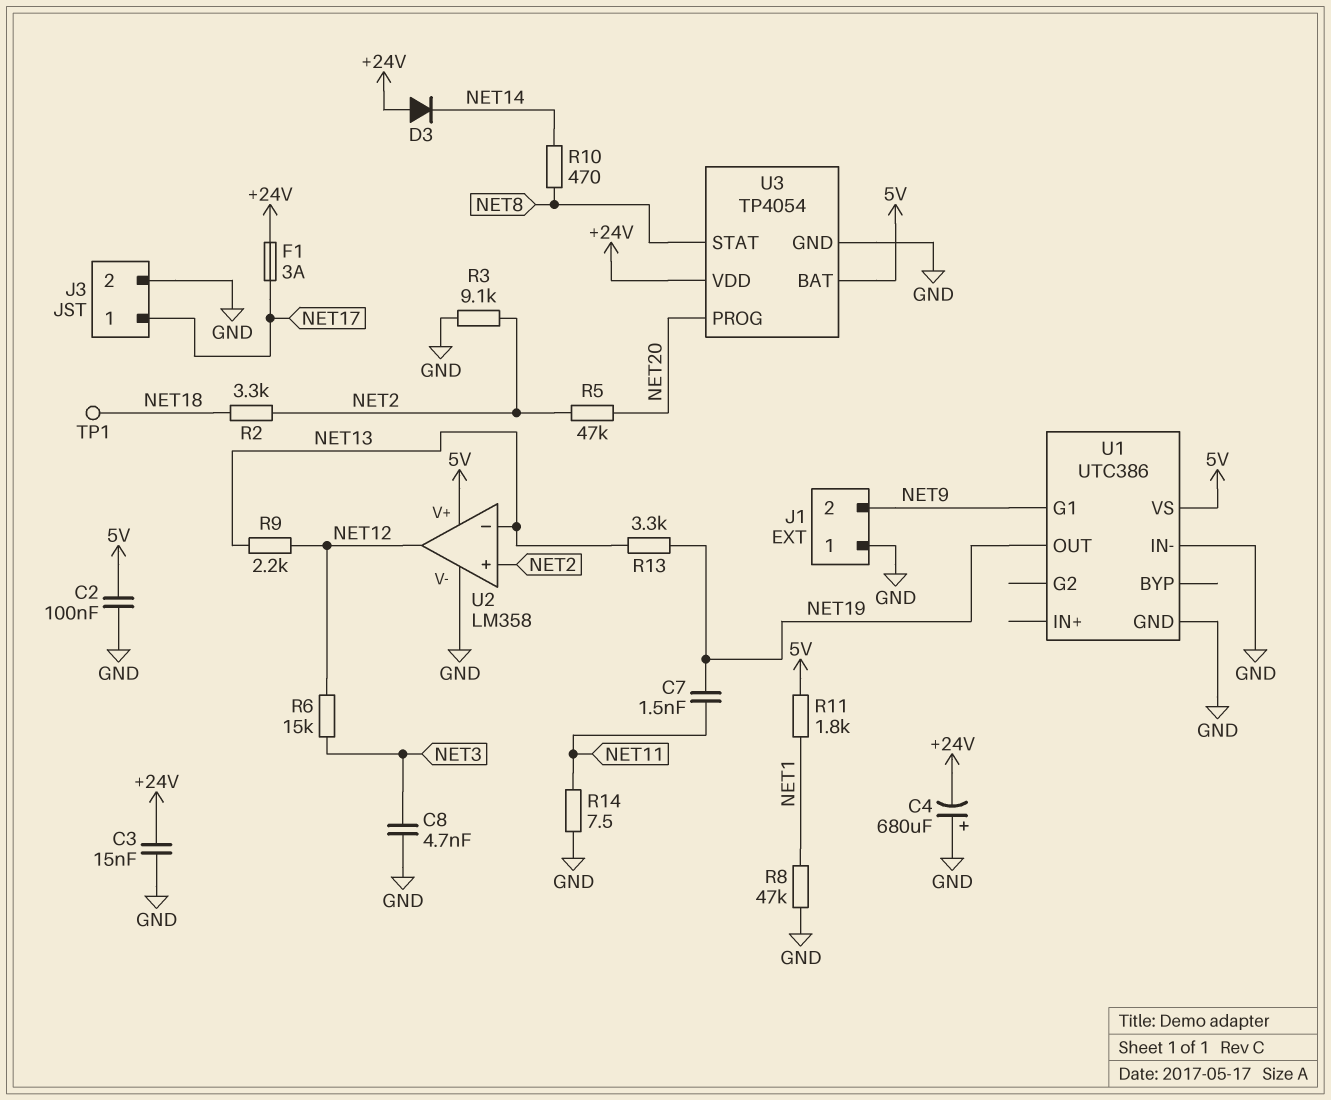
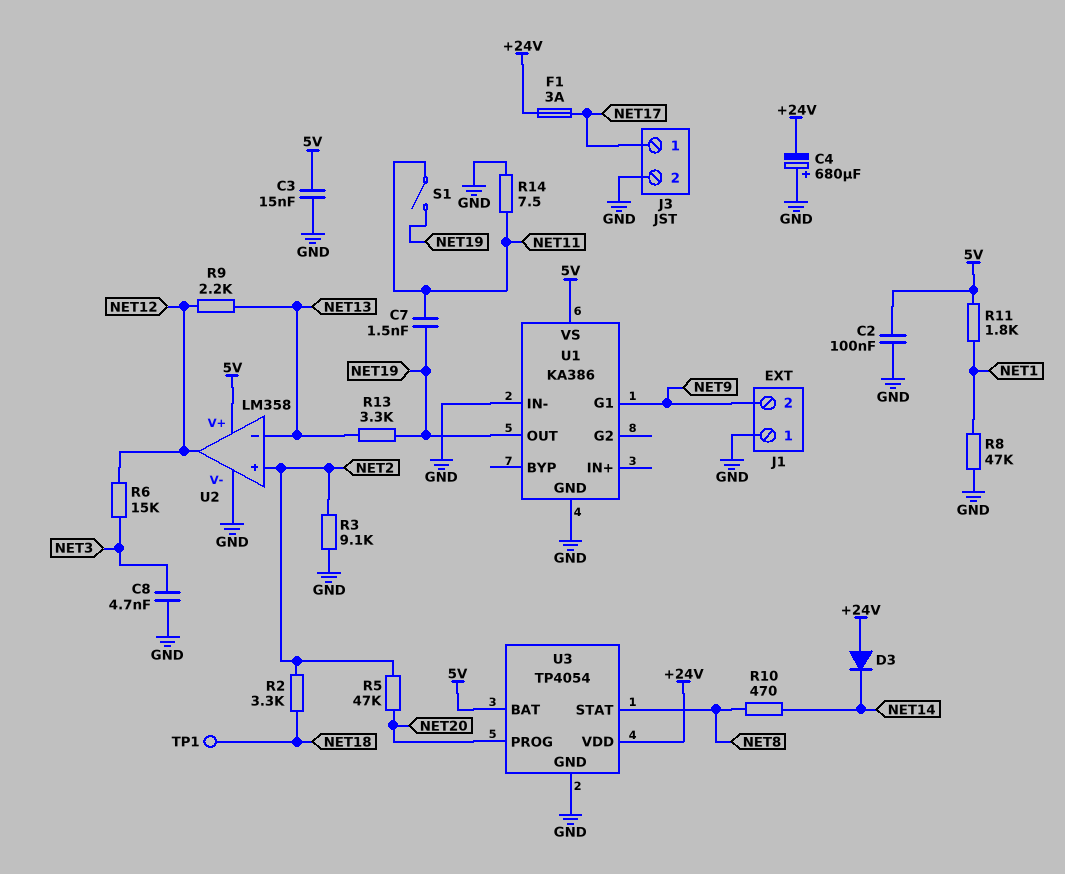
C3: 15nF (+24V, GND) -> 15nF (5V, GND)
S1: none -> switch (NET11, NET19)
U1: UTC386 -> KA386

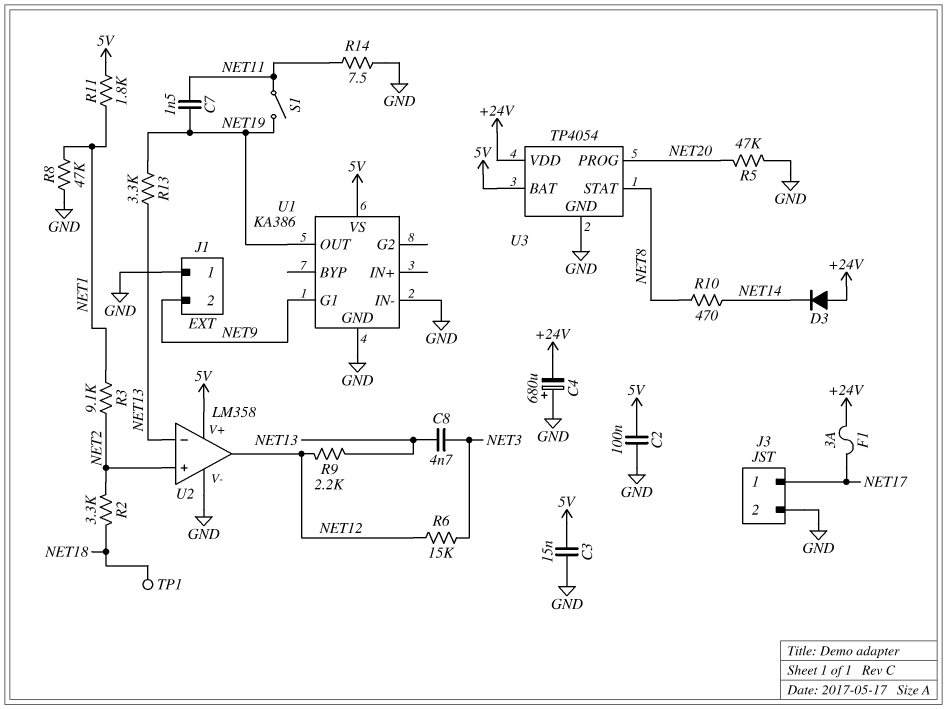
C8: 4.7nF (GND, NET3) -> 4.7nF (NET3, NET13)
R3: 9.1k (GND, NET2) -> 9.1k (NET1, NET2)
R5: 47k (NET2, NET20) -> 47k (GND, NET20)

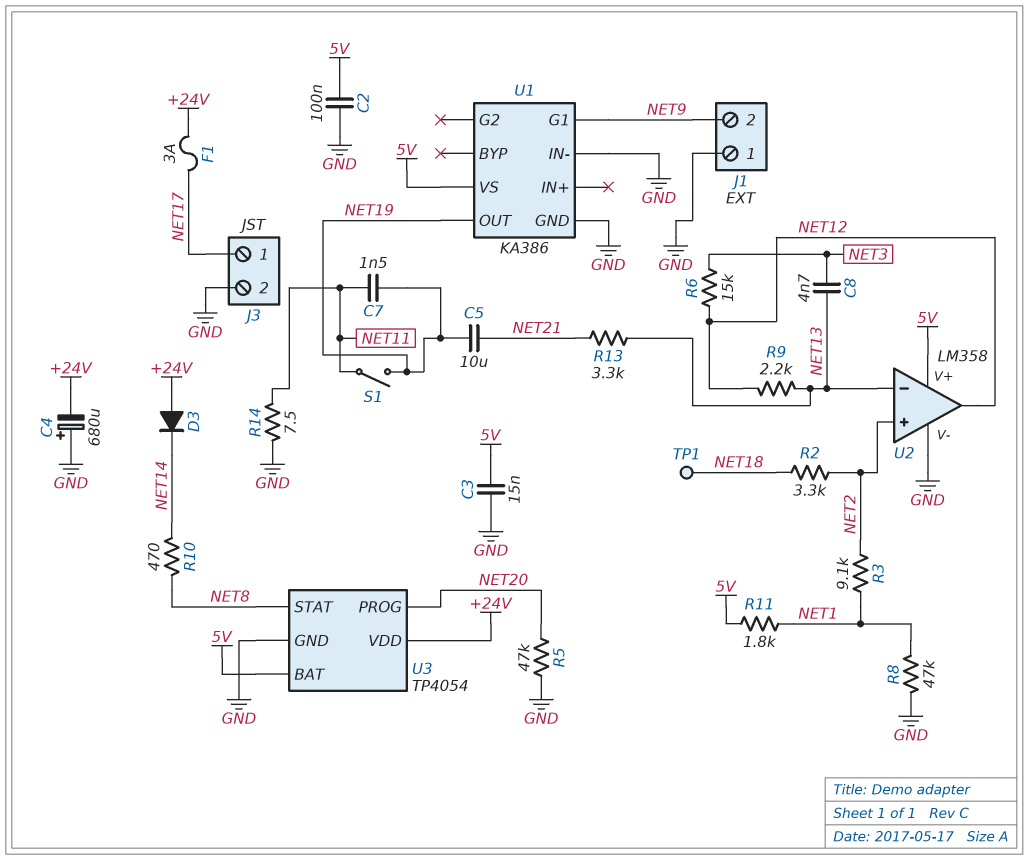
C5: none -> 10uF (NET19, NET21)
R13: 3.3k (NET13, NET19) -> 3.3k (NET13, NET21)

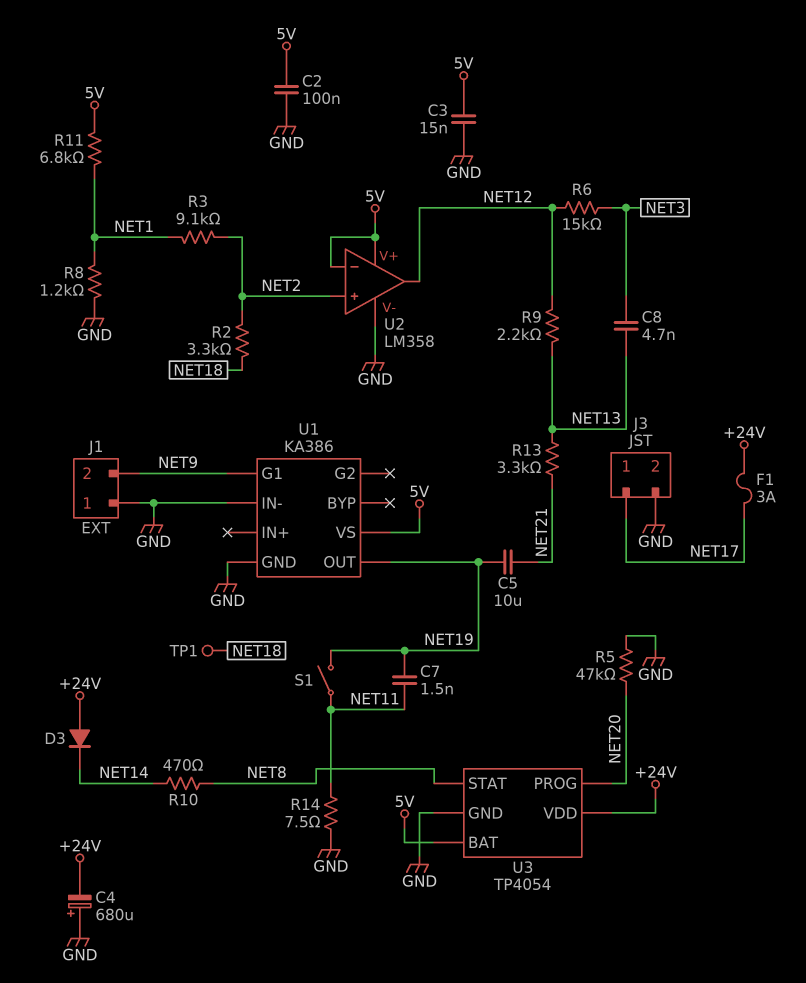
R8: 47k (GND, NET1) -> 1.2k (GND, NET1)
R11: 1.8k (5V, NET1) -> 6.8k (5V, NET1)
U2 pin in-: NET13 -> 5V

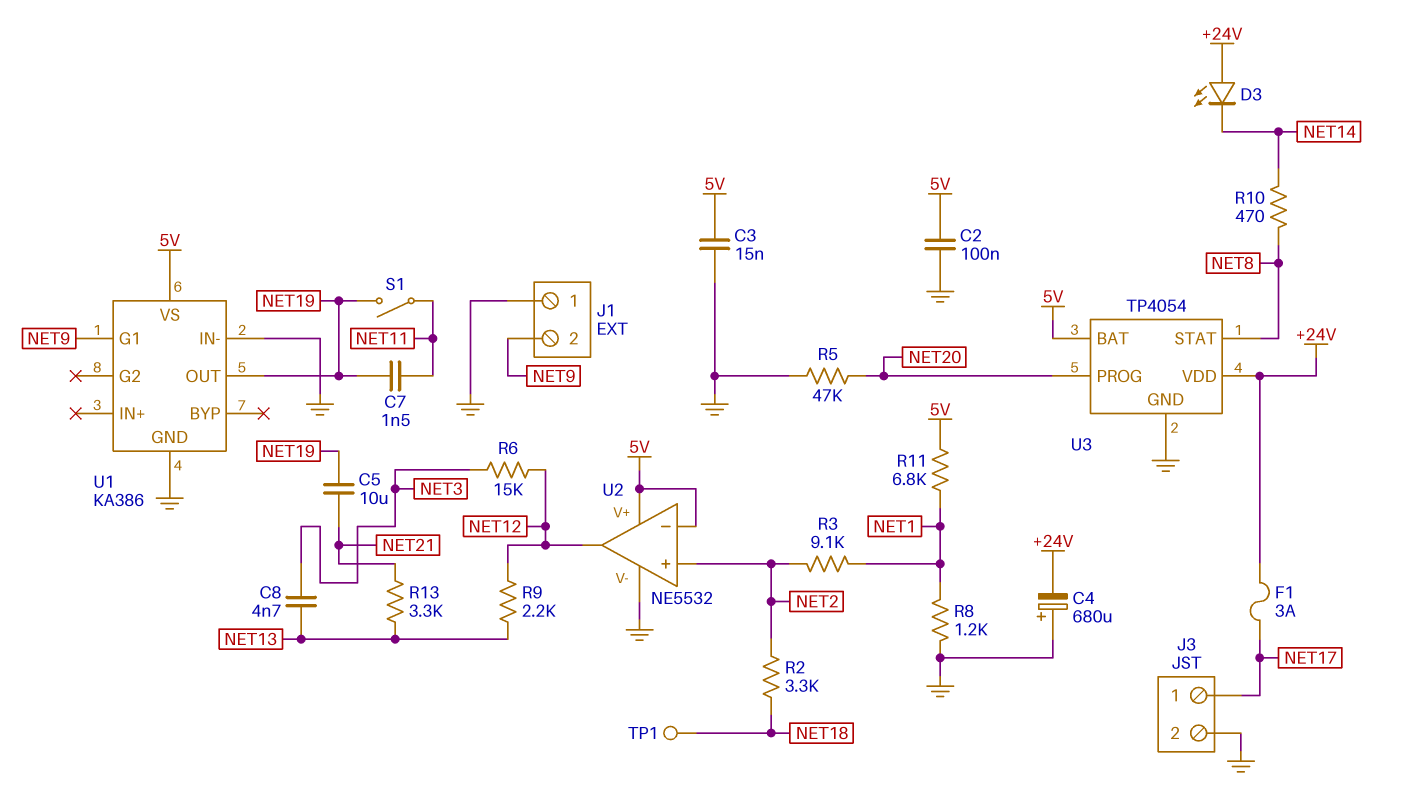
D3: diode (A +24V, K NET14) -> LED (A +24V, K NET14)
R14: 7.5 (GND, NET11) -> none
U2: LM358 -> NE5532

